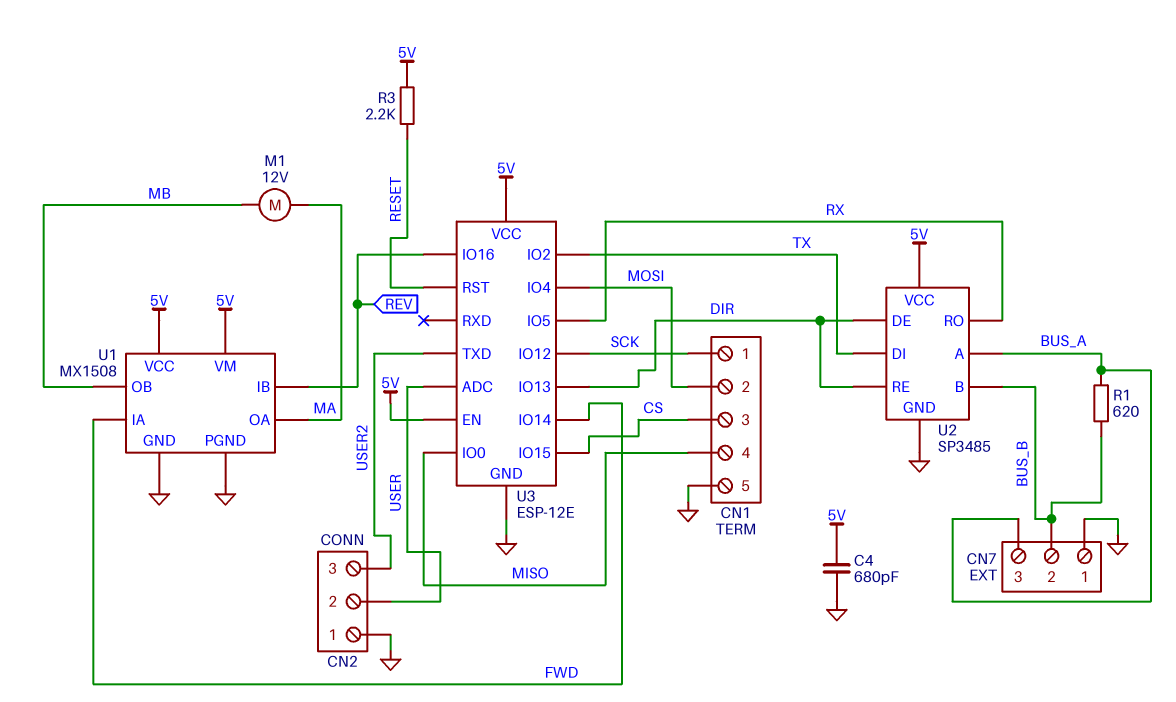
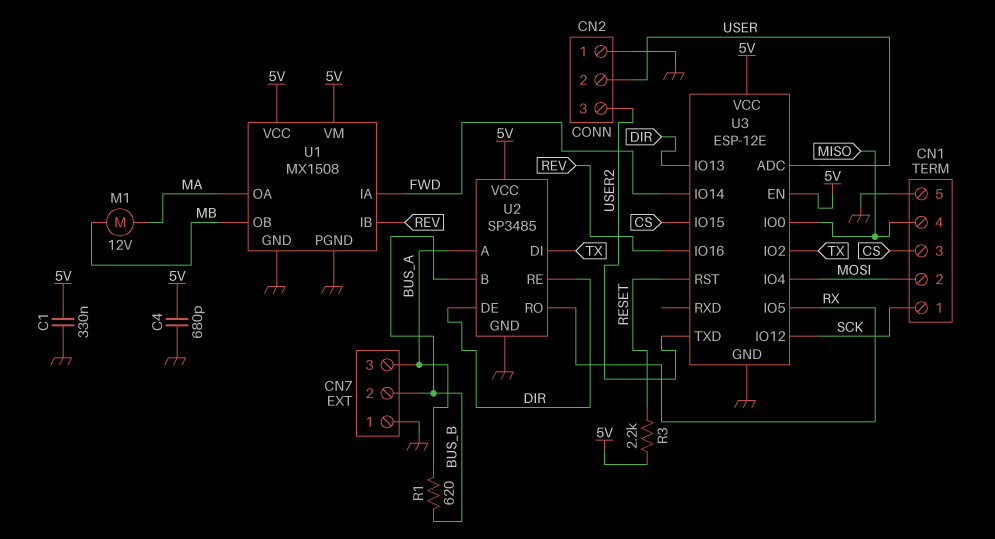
C1: none -> 330nF (5V, GND)

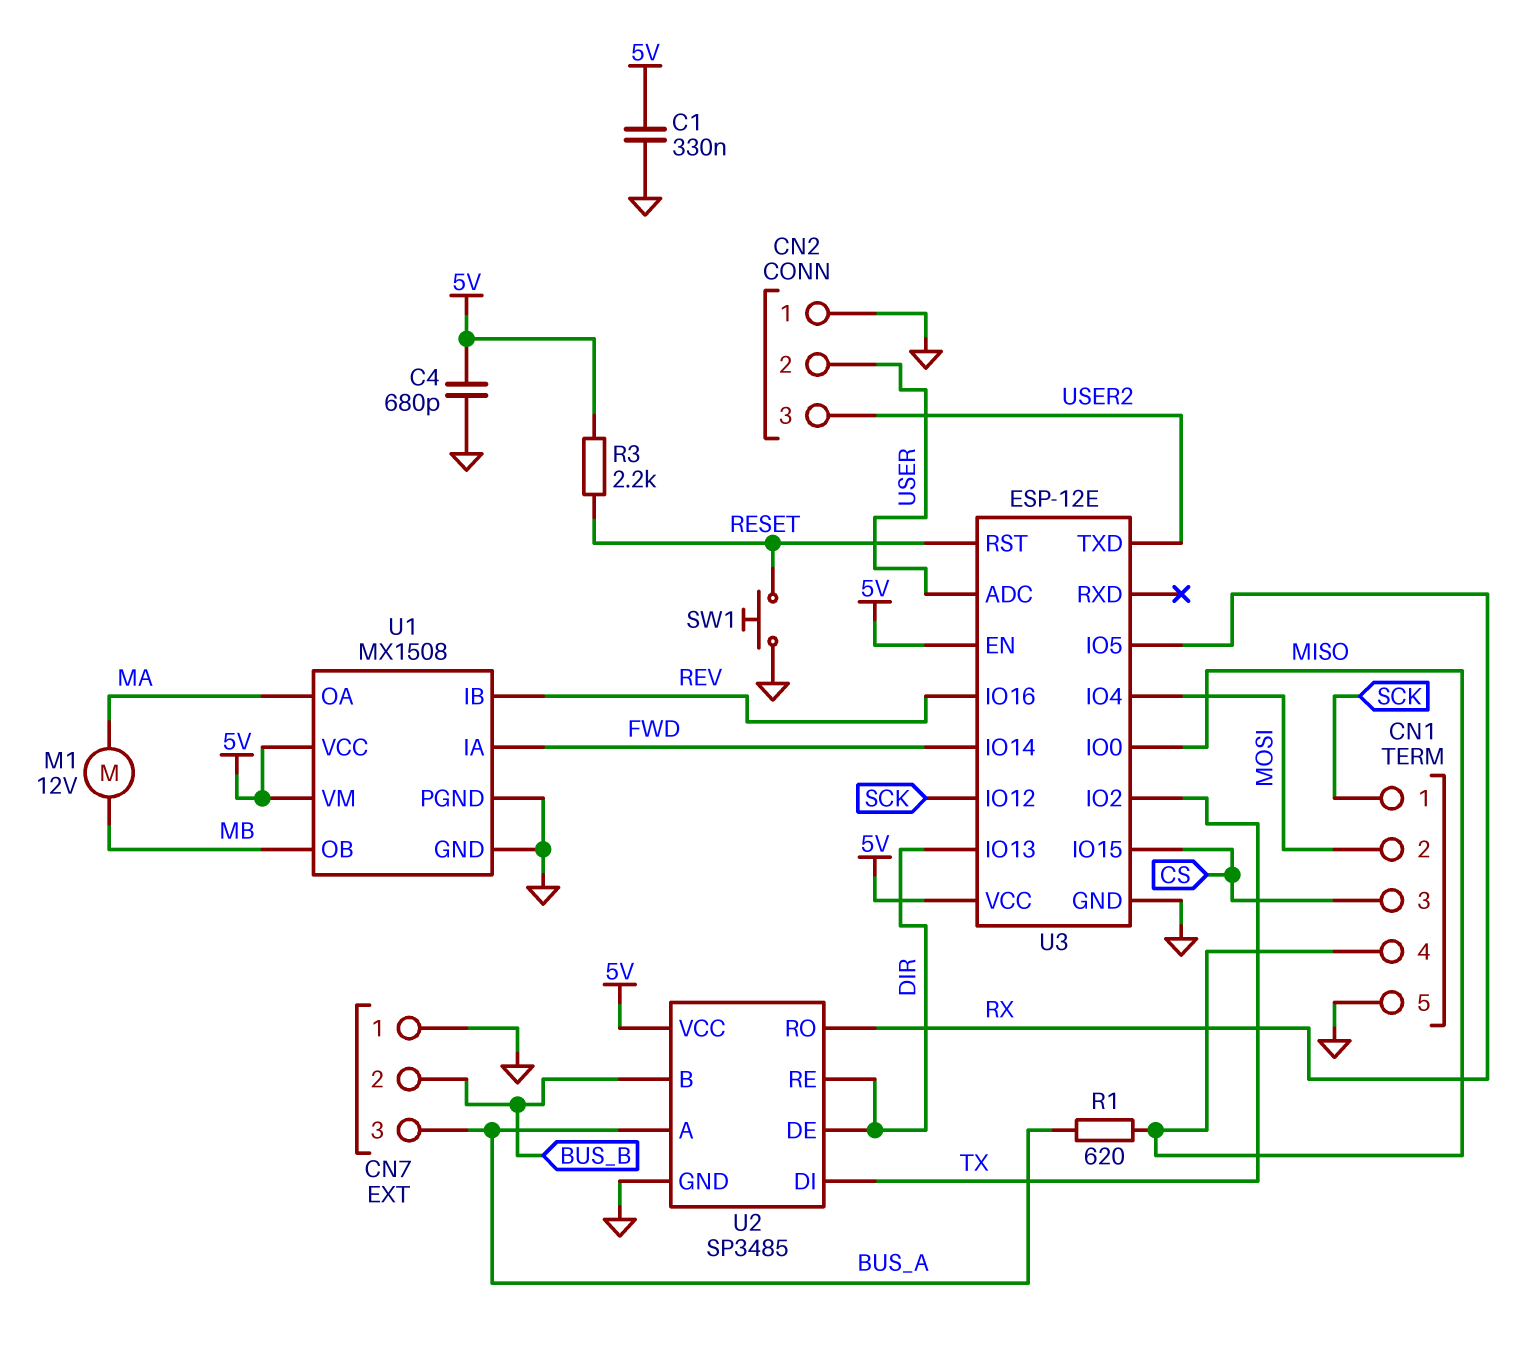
R1: 620 (BUS_A, BUS_B) -> 620 (BUS_A, MISO)
SW1: none -> button (GND, RESET)

